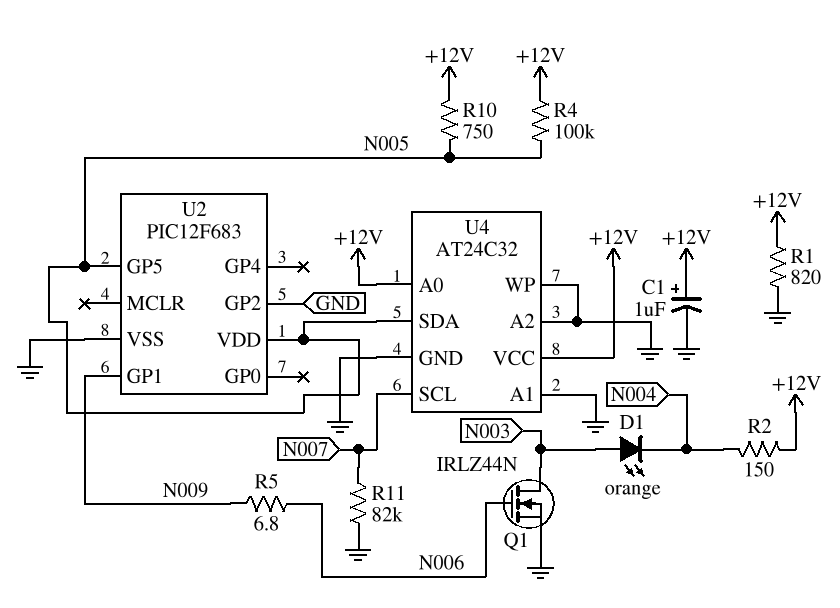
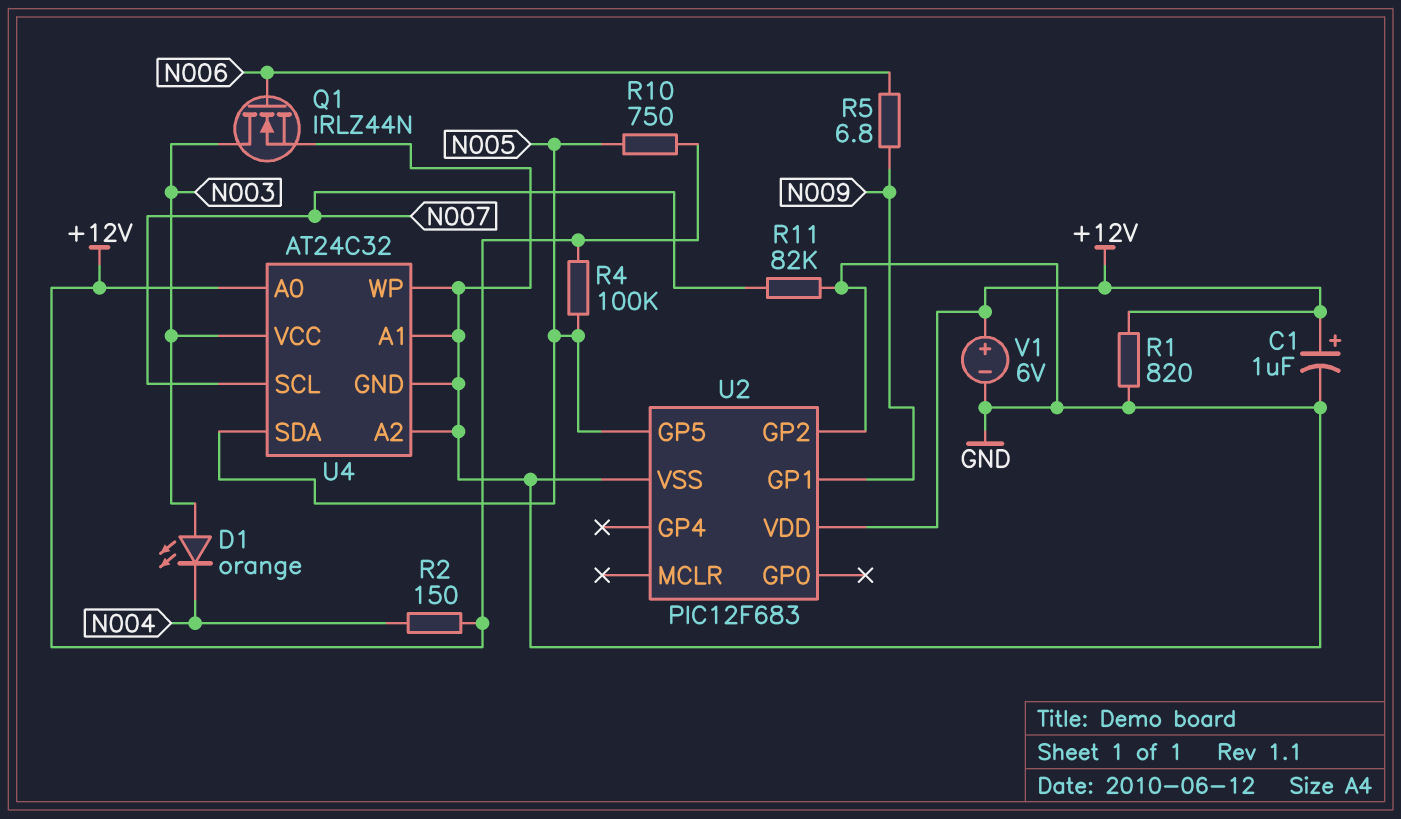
U2 pin VDD: N005 -> +12V
U4 pin VCC: +12V -> N003
V1: none -> 6V (plus +12V, minus GND)

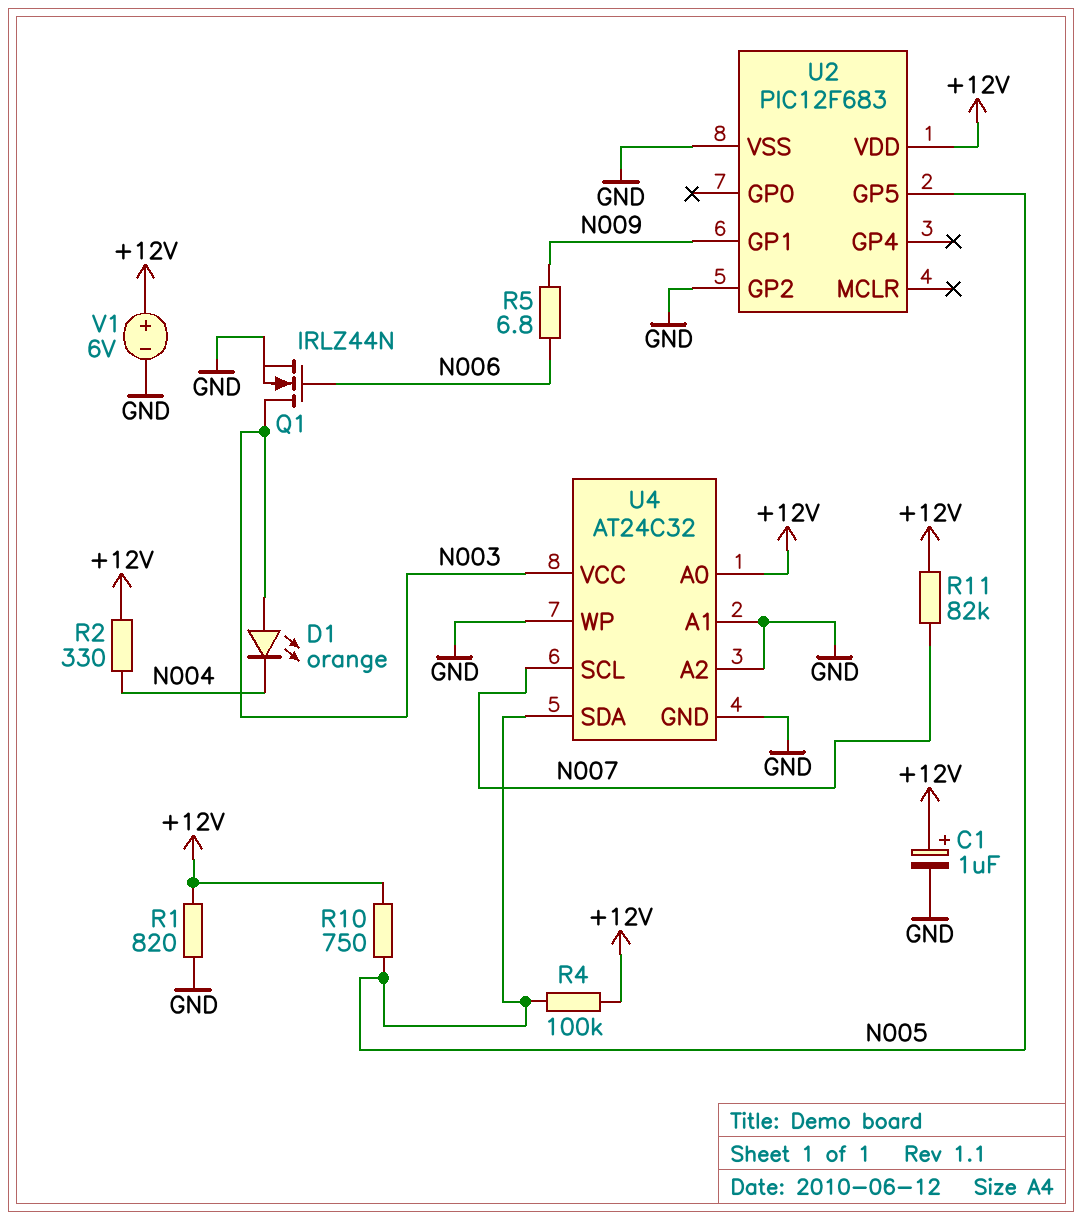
R2: 150 (+12V, N004) -> 330 (+12V, N004)
R11: 82k (GND, N007) -> 82k (+12V, N007)

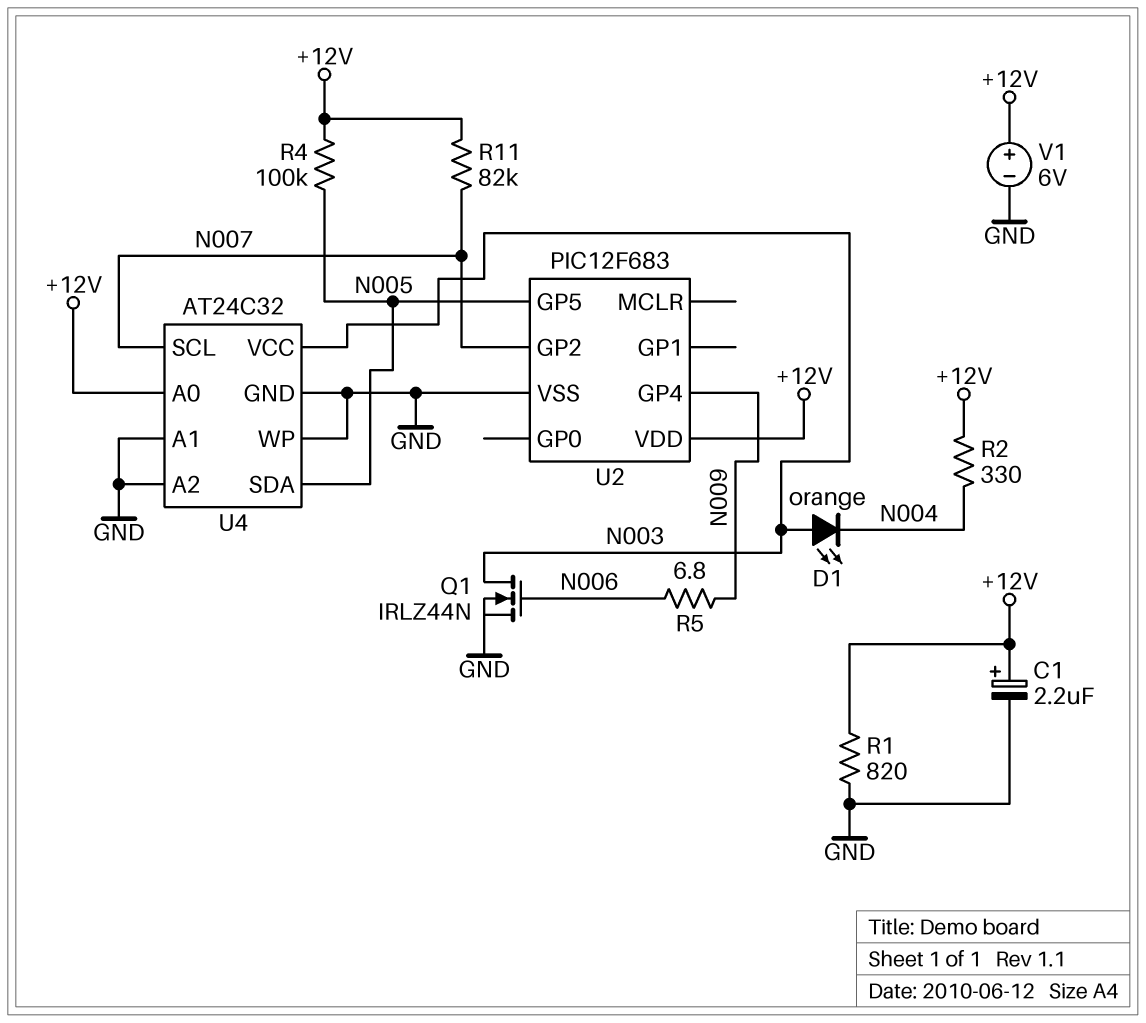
C1: 1uF (plus +12V, minus GND) -> 2.2uF (plus +12V, minus GND)
R10: 750 (+12V, N005) -> none
U2 pin GP1: N009 -> none
U2 pin GP2: GND -> N007
U2 pin GP4: none -> N009

